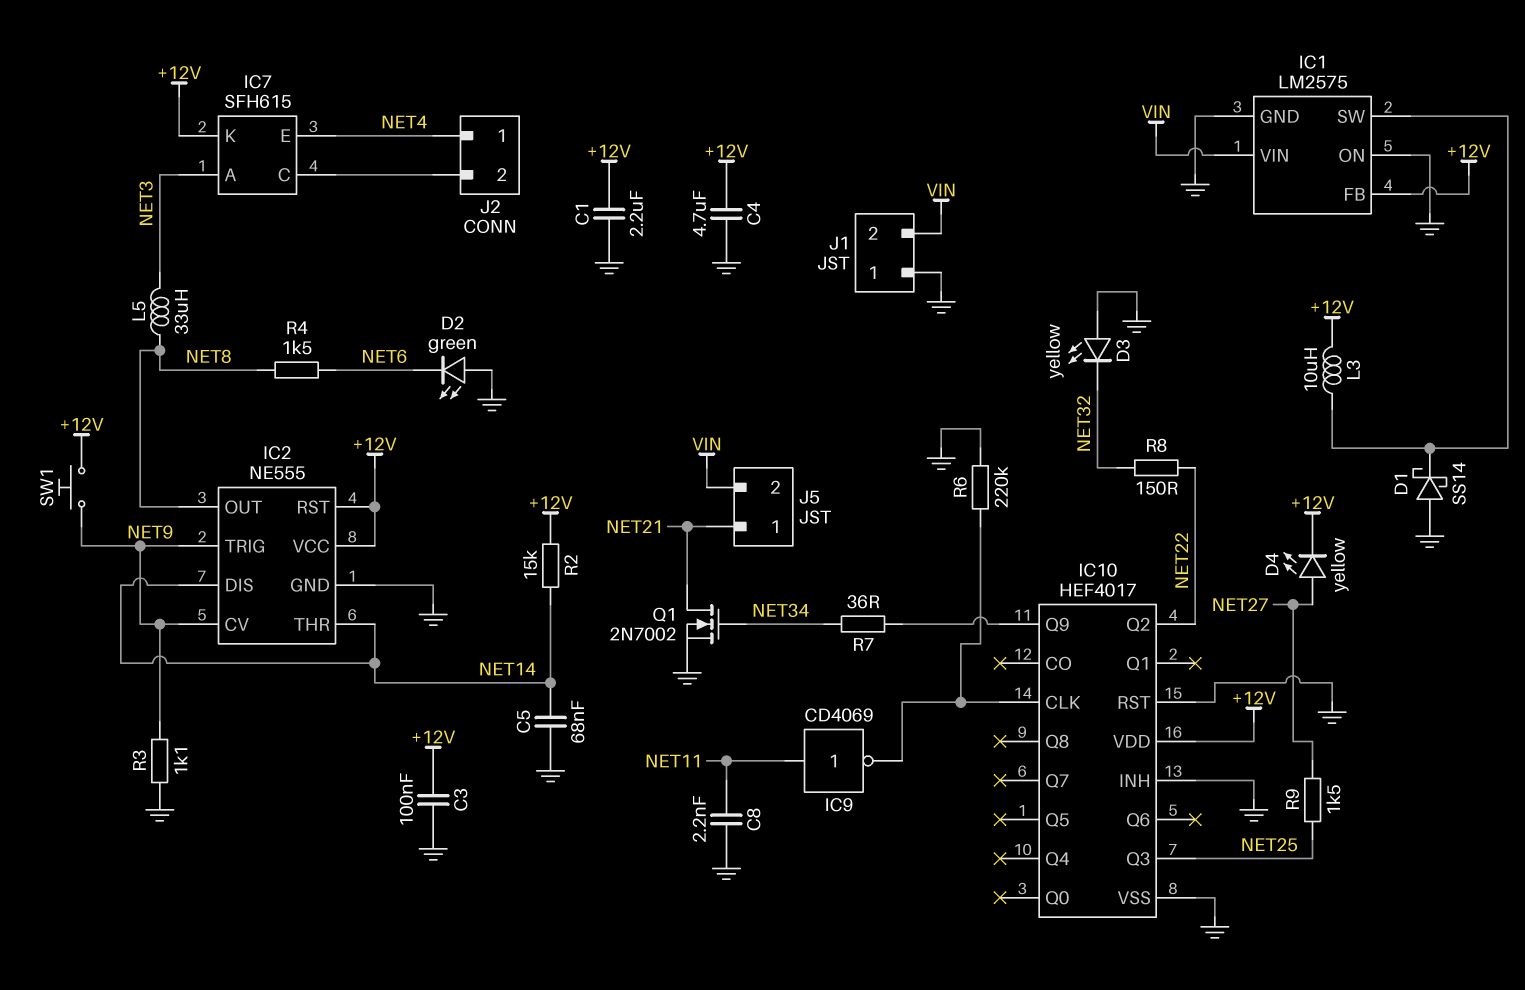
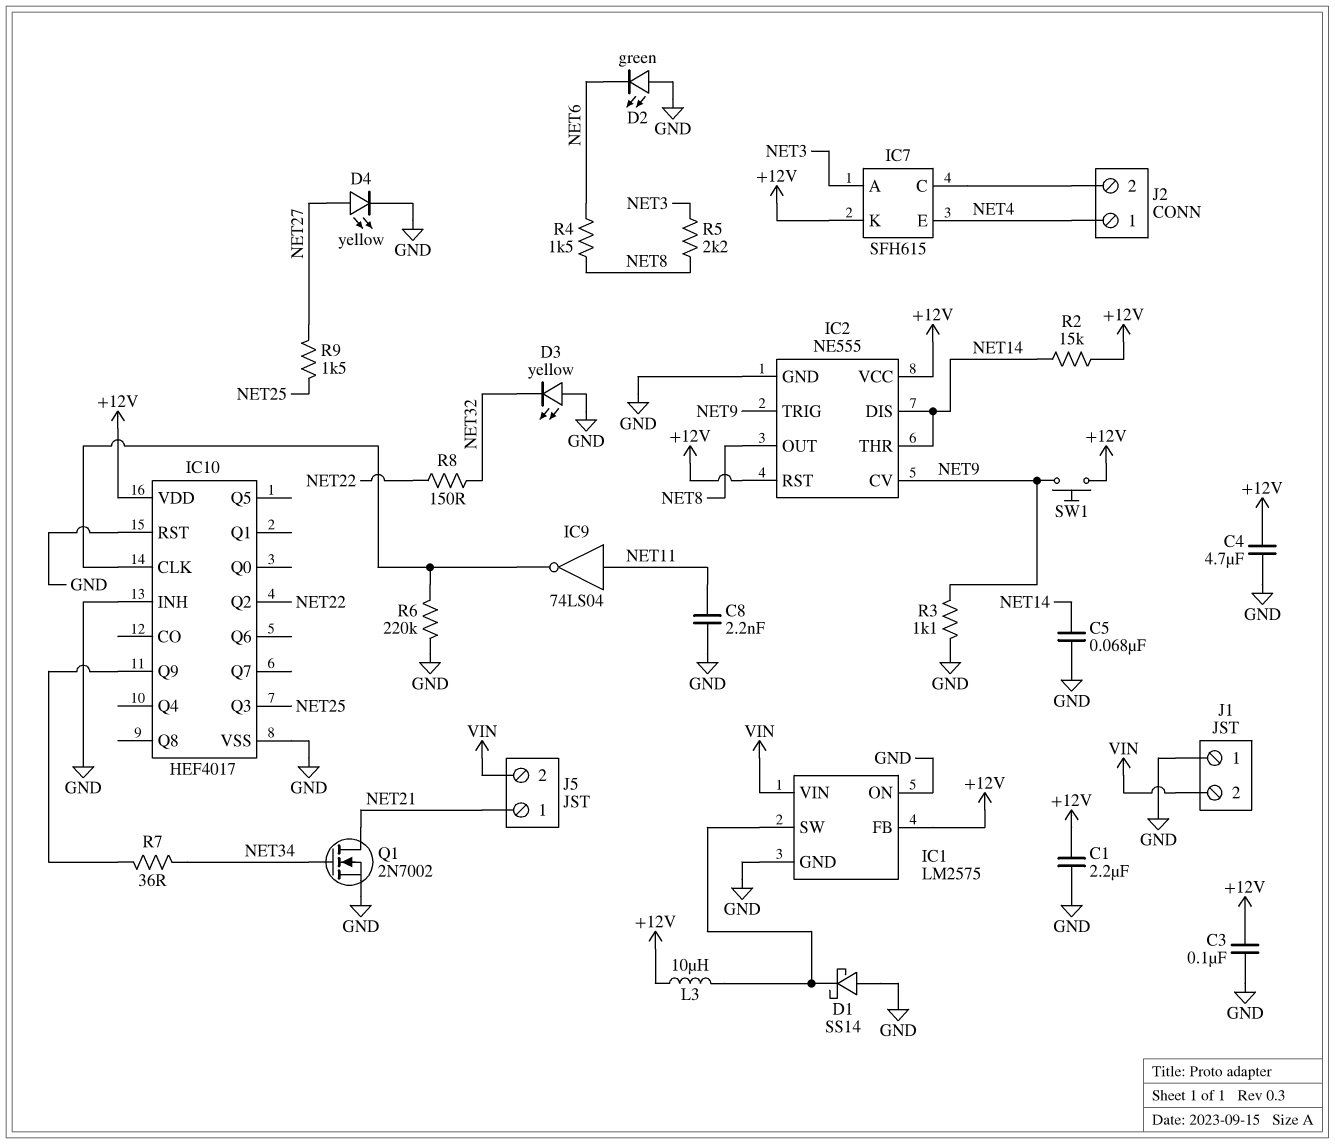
D4: LED yellow (A NET27, K +12V) -> LED yellow (A NET27, K GND)
IC9: NOT CD4069 (in NET11, out IC10/CLK) -> NOT 74LS04 (in NET11, out IC10/CLK)
L5: 33uH (NET3, NET8) -> none
R5: none -> 2.2k (NET3, NET8)

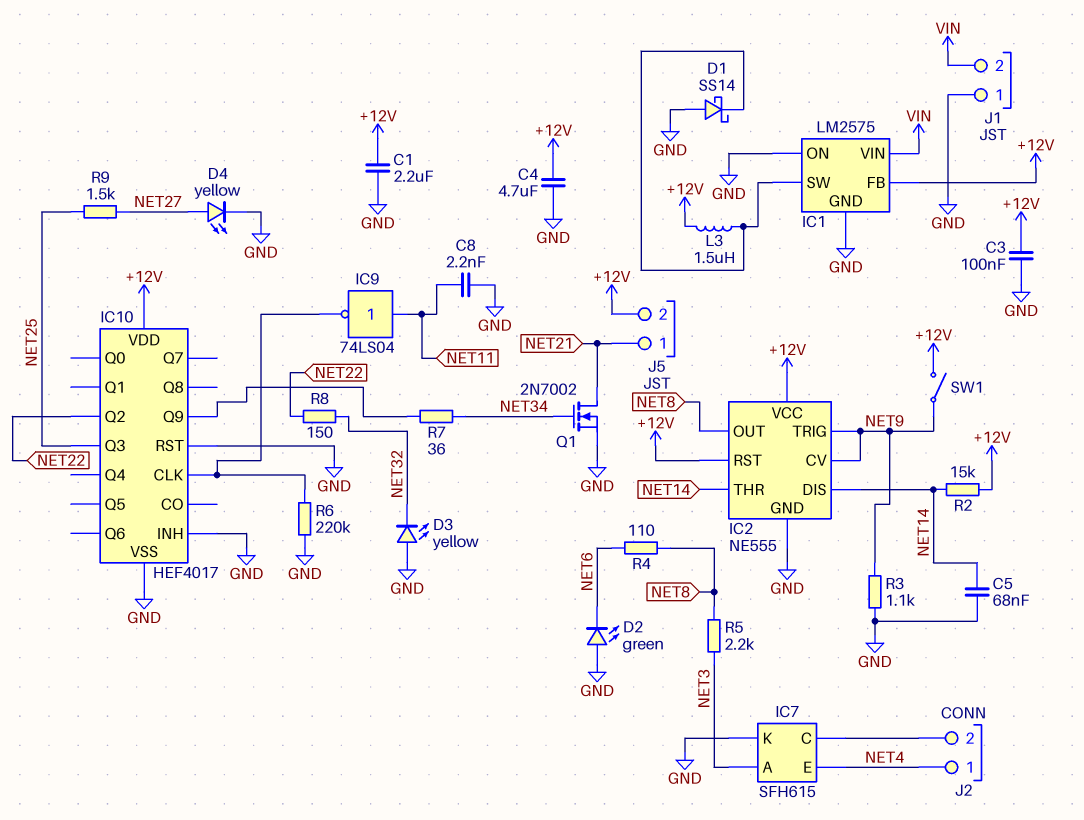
IC7 pin K: +12V -> GND
J5 pin 2: VIN -> +12V
L3: 10uH (+12V, IC1/SW) -> 1.5uH (+12V, IC1/SW)
R4: 1.5k (NET6, NET8) -> 110 (NET6, NET8)
SW1: button (+12V, NET9) -> switch (+12V, NET9)

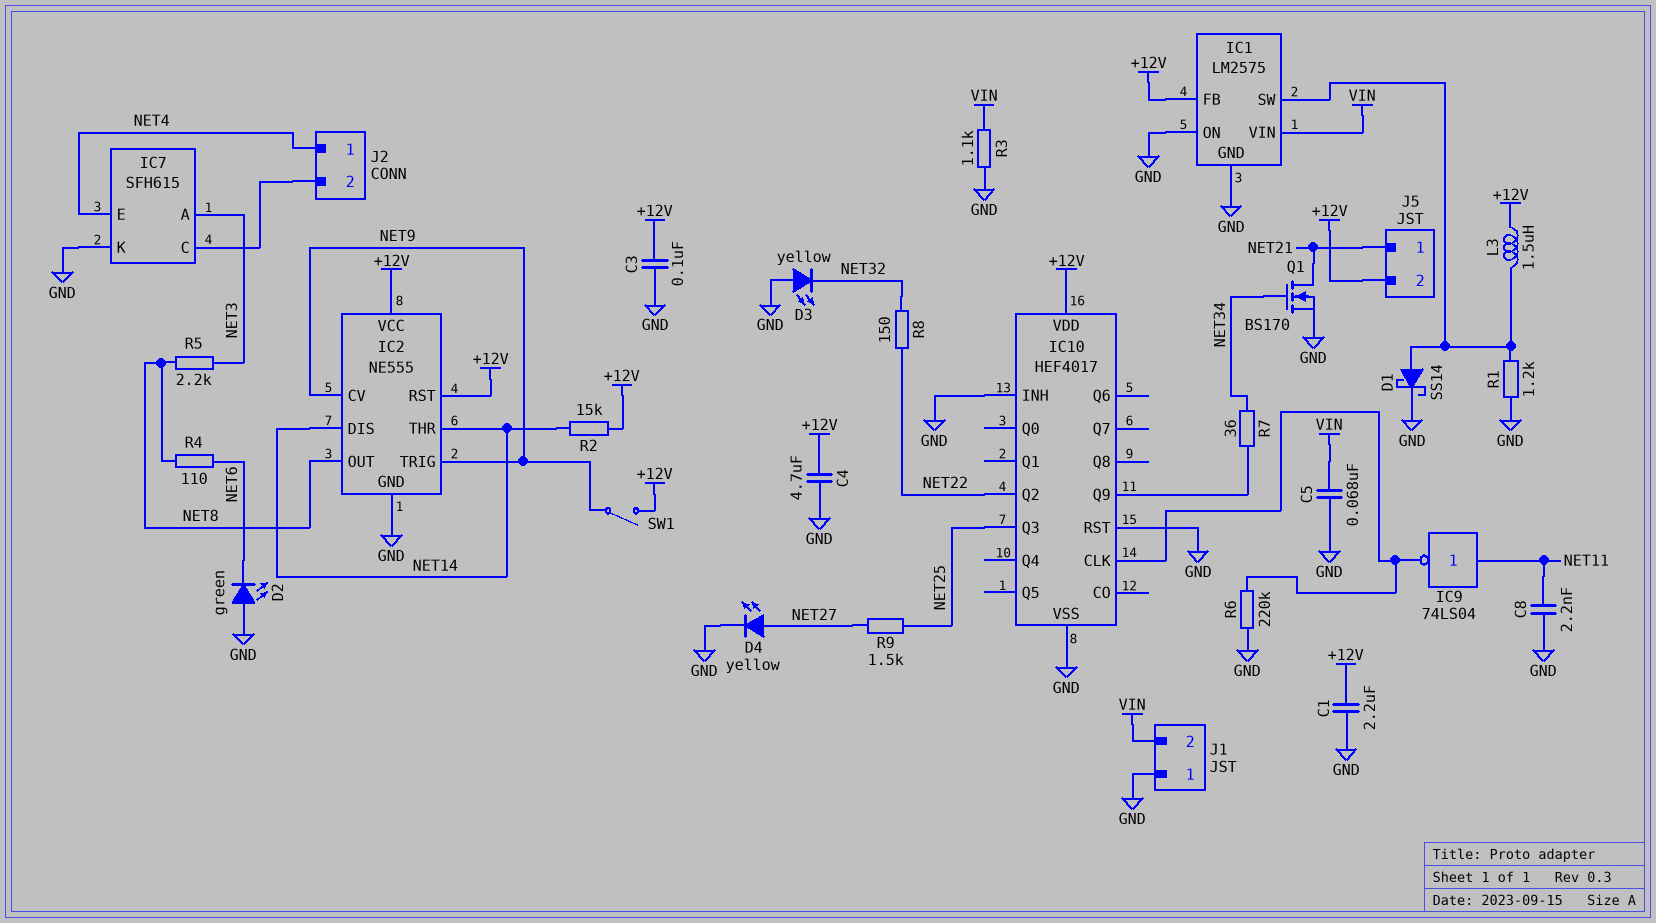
C5: 68nF (GND, NET14) -> 68nF (GND, VIN)
D1: schottky SS14 (A GND, K IC1/SW) -> schottky SS14 (A IC1/SW, K GND)
Q1: NMOS 2N7002 (G NET34, D NET21, S GND) -> NMOS BS170 (G NET34, D NET21, S GND)
R1: none -> 1.2k (GND, IC1/SW)
R3: 1.1k (GND, NET9) -> 1.1k (GND, VIN)

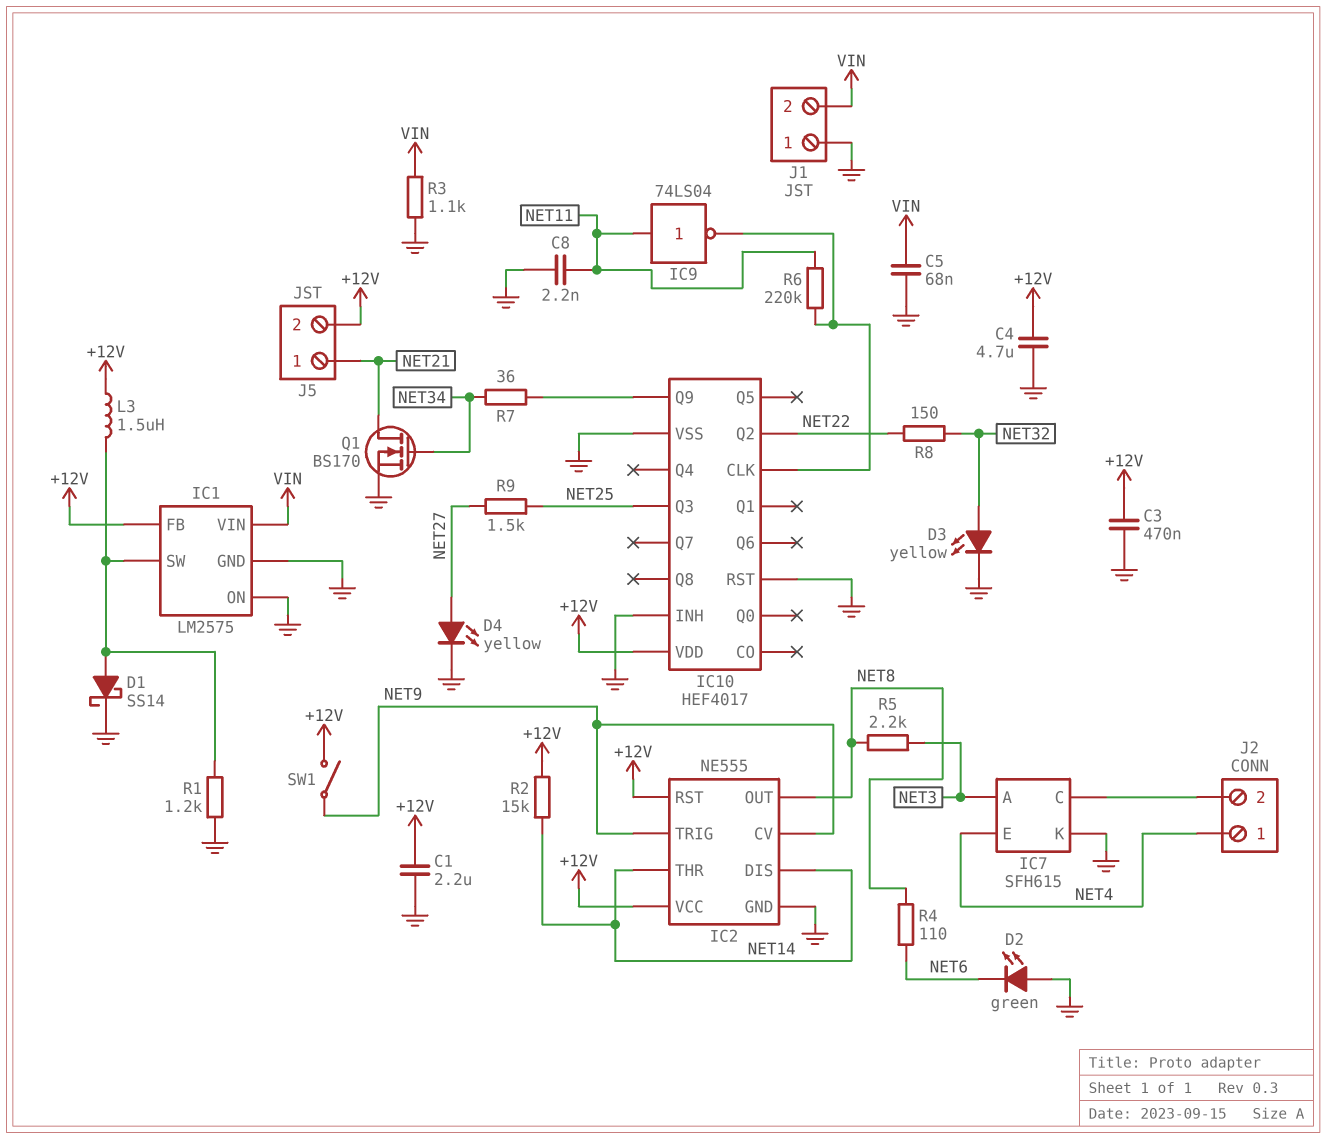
C3: 100nF (+12V, GND) -> 470nF (+12V, GND)
D3: LED yellow (A GND, K NET32) -> LED yellow (A NET32, K GND)
R6: 220k (GND, IC10/CLK) -> 220k (IC10/CLK, NET11)

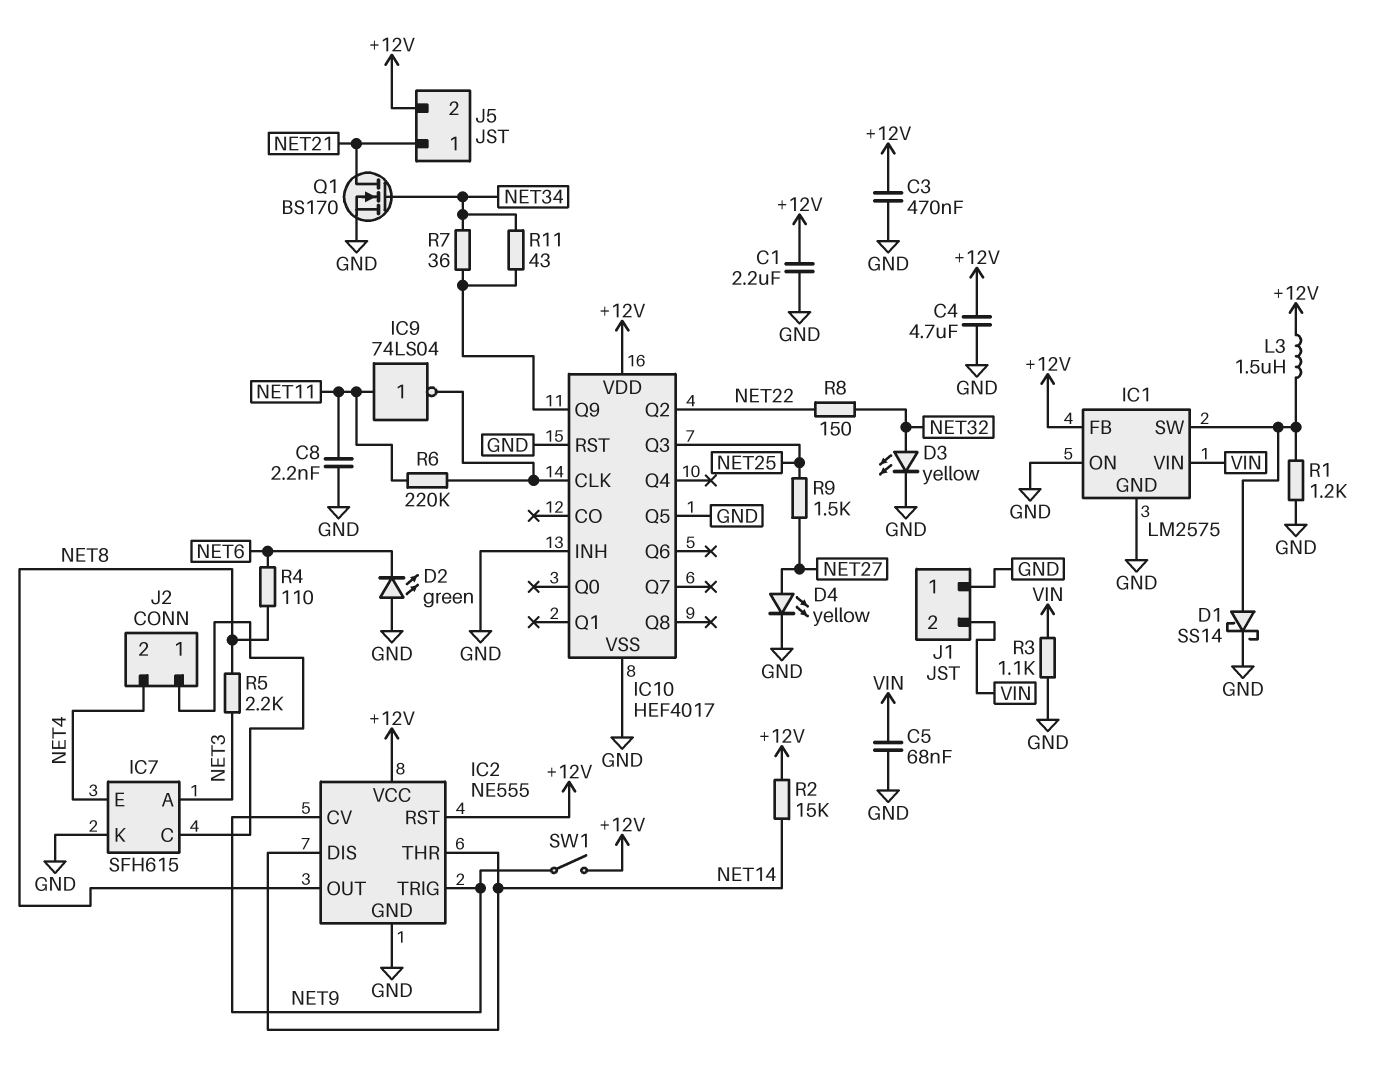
IC10 pin Q5: none -> GND
J2 pin 1: NET4 -> IC7/C
J2 pin 2: IC7/C -> NET4
R11: none -> 43 (IC10/Q9, NET34)

